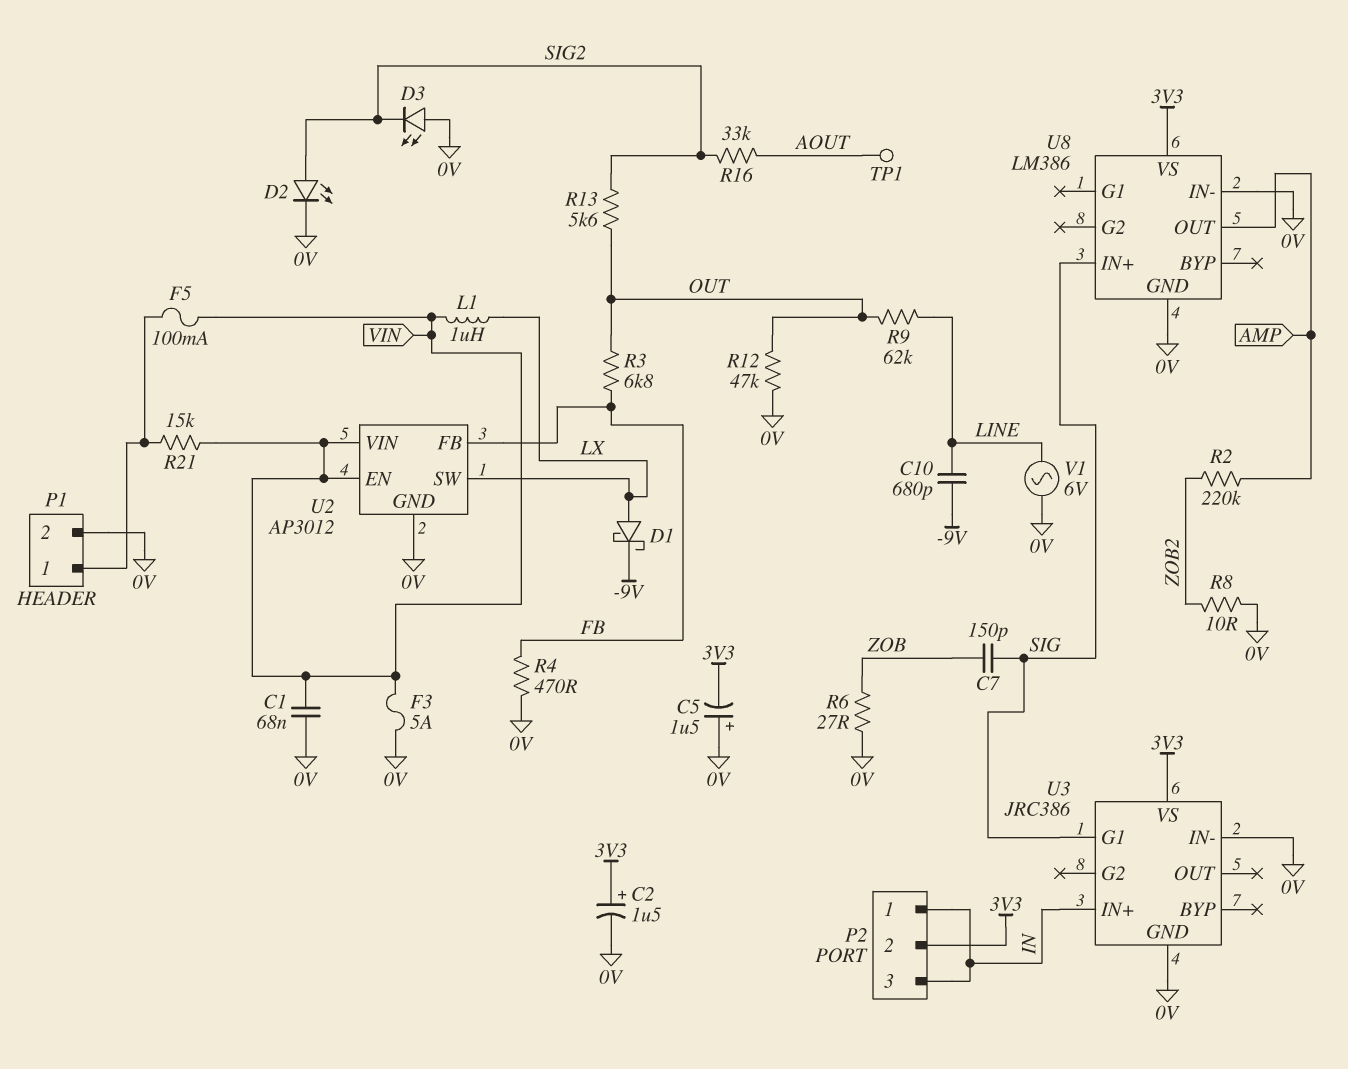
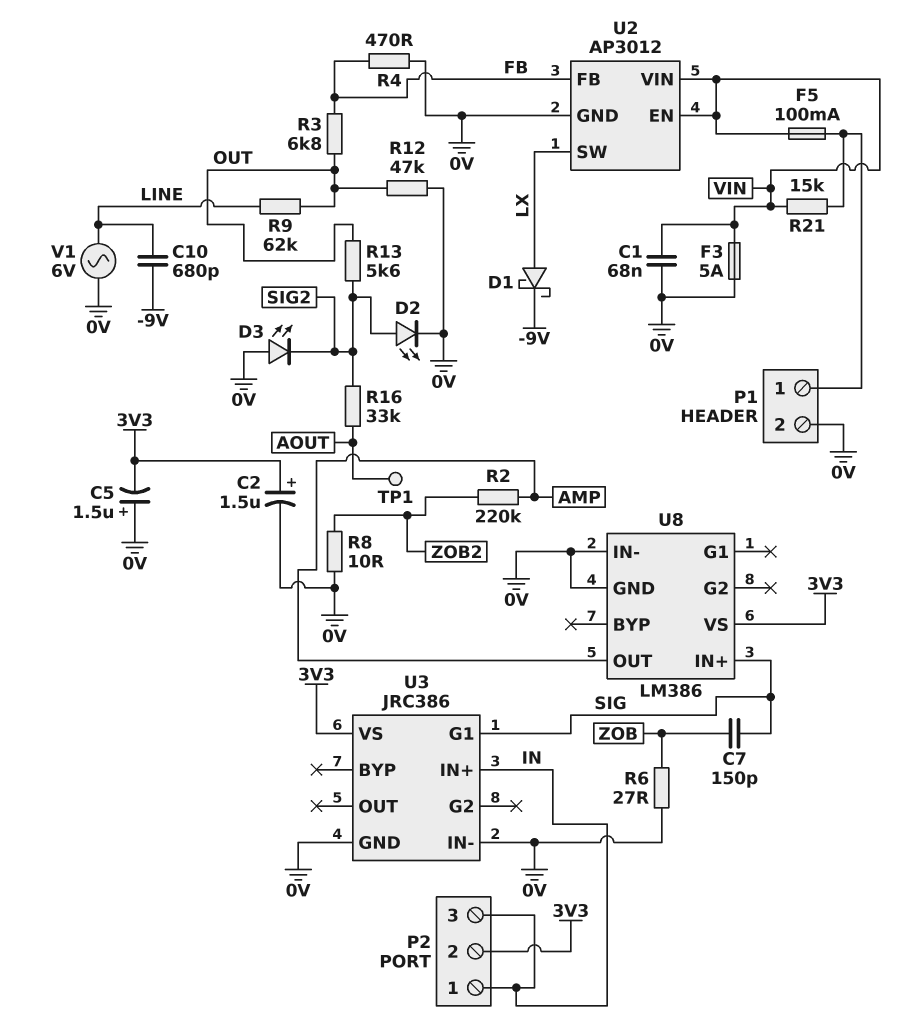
L1: 1uH (LX, VIN) -> none

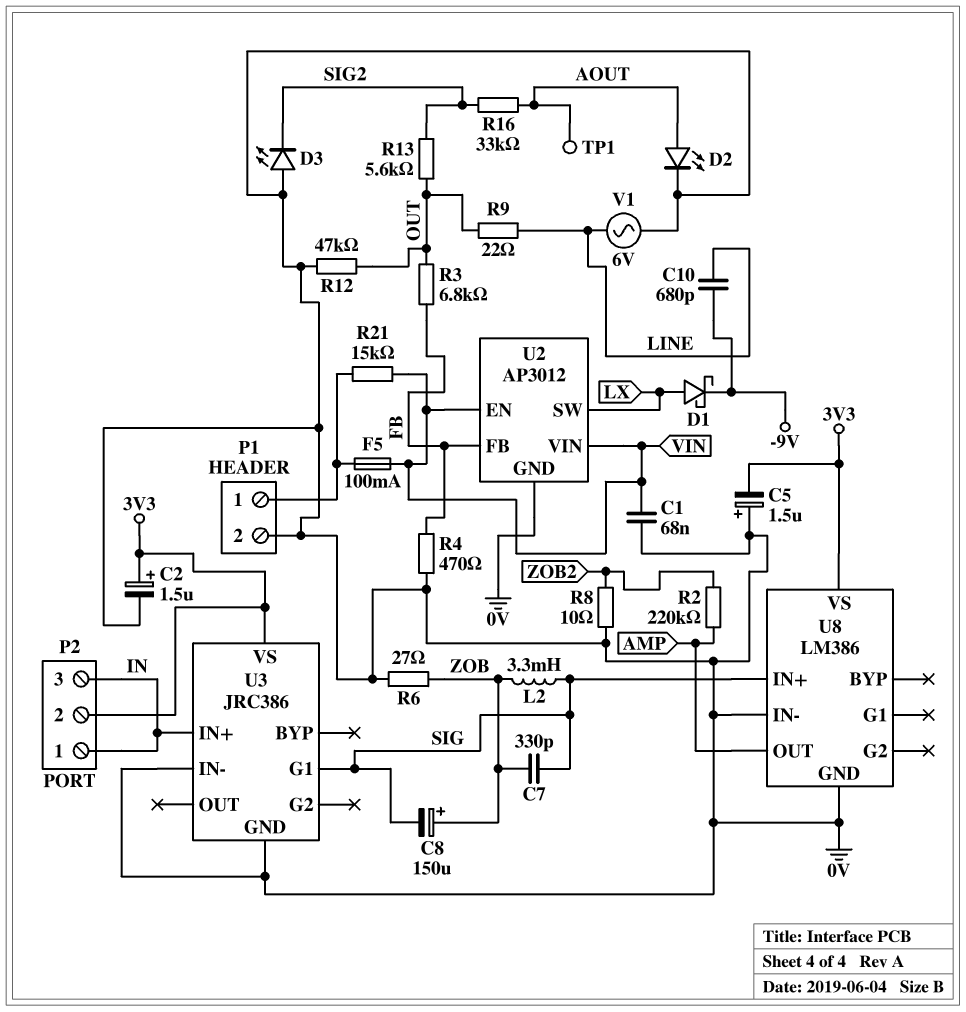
C7: 150pF (SIG, ZOB) -> 330pF (SIG, ZOB)
C8: none -> 150uF (plus ZOB, minus SIG)
D2: LED (A SIG2, K 0V) -> LED (A AOUT, K 0V)
F3: 5A (0V, VIN) -> none
L2: none -> 3.3mH (SIG, ZOB)
R9: 62k (LINE, OUT) -> 22 (LINE, OUT)

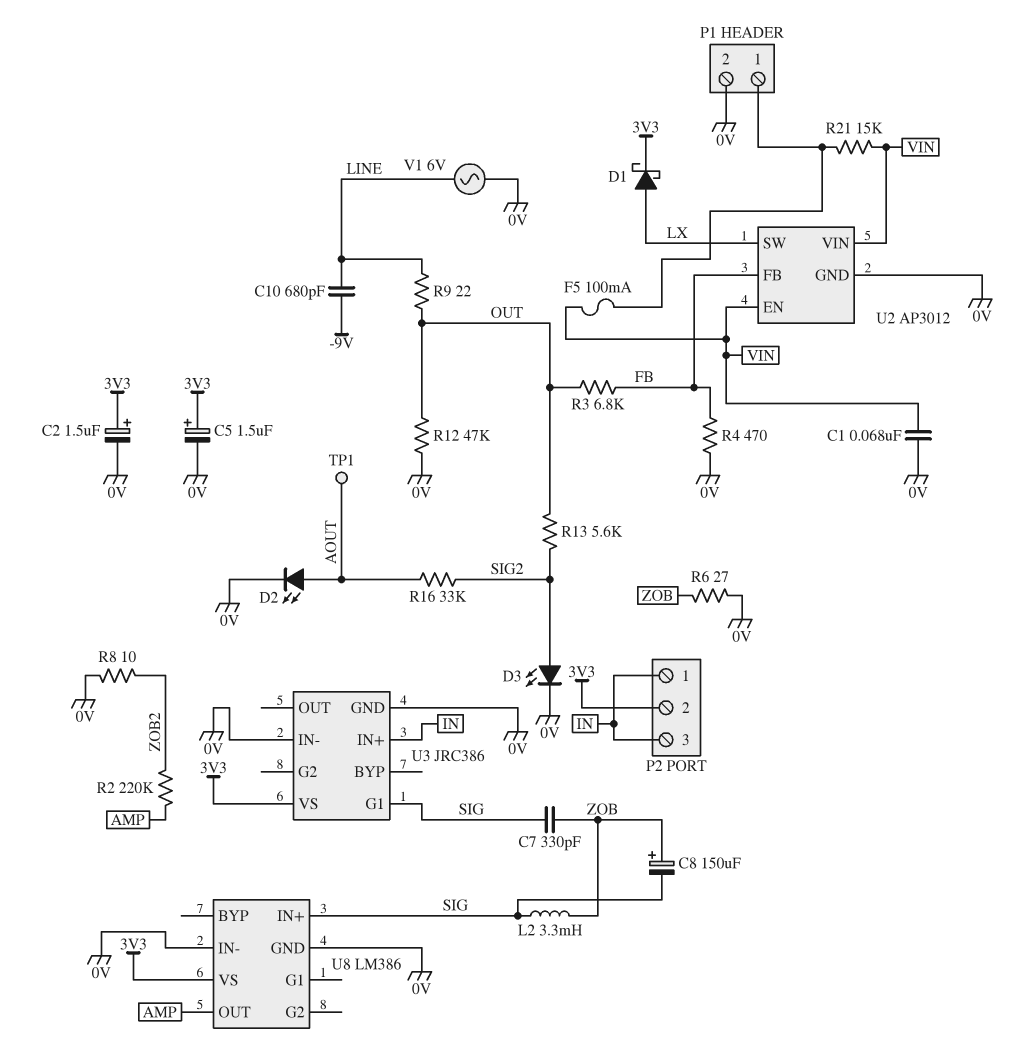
C5: 1.5uF (plus 0V, minus 3V3) -> 1.5uF (plus 3V3, minus 0V)
D1: schottky (A LX, K -9V) -> schottky (A LX, K 3V3)
D3: LED (A 0V, K SIG2) -> LED (A SIG2, K 0V)

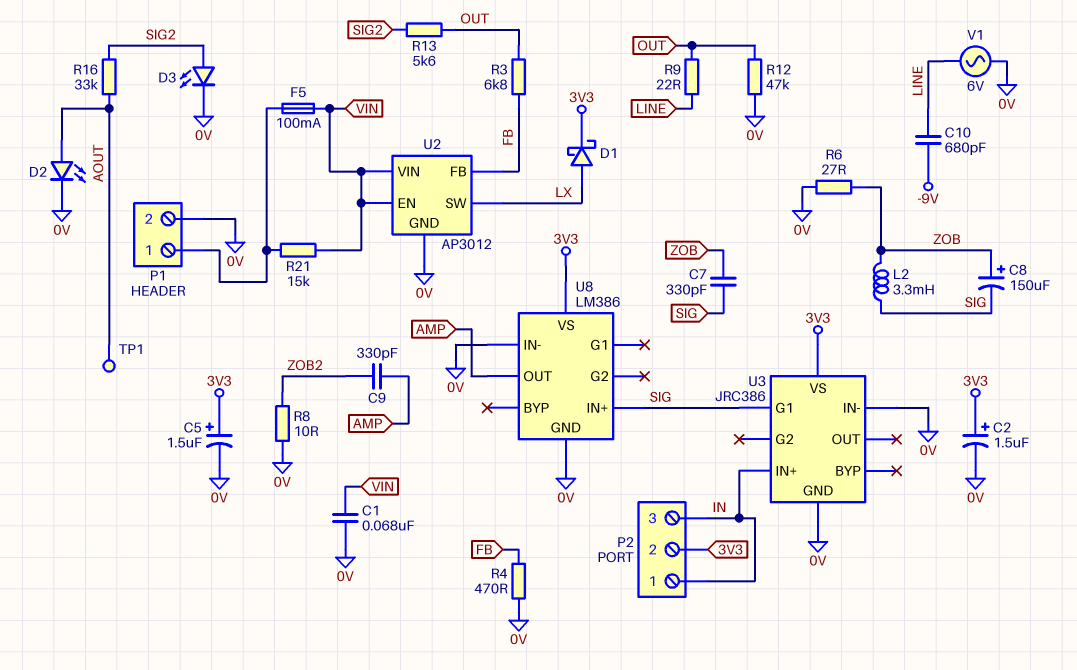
C9: none -> 330pF (AMP, ZOB2)
R2: 220k (AMP, ZOB2) -> none

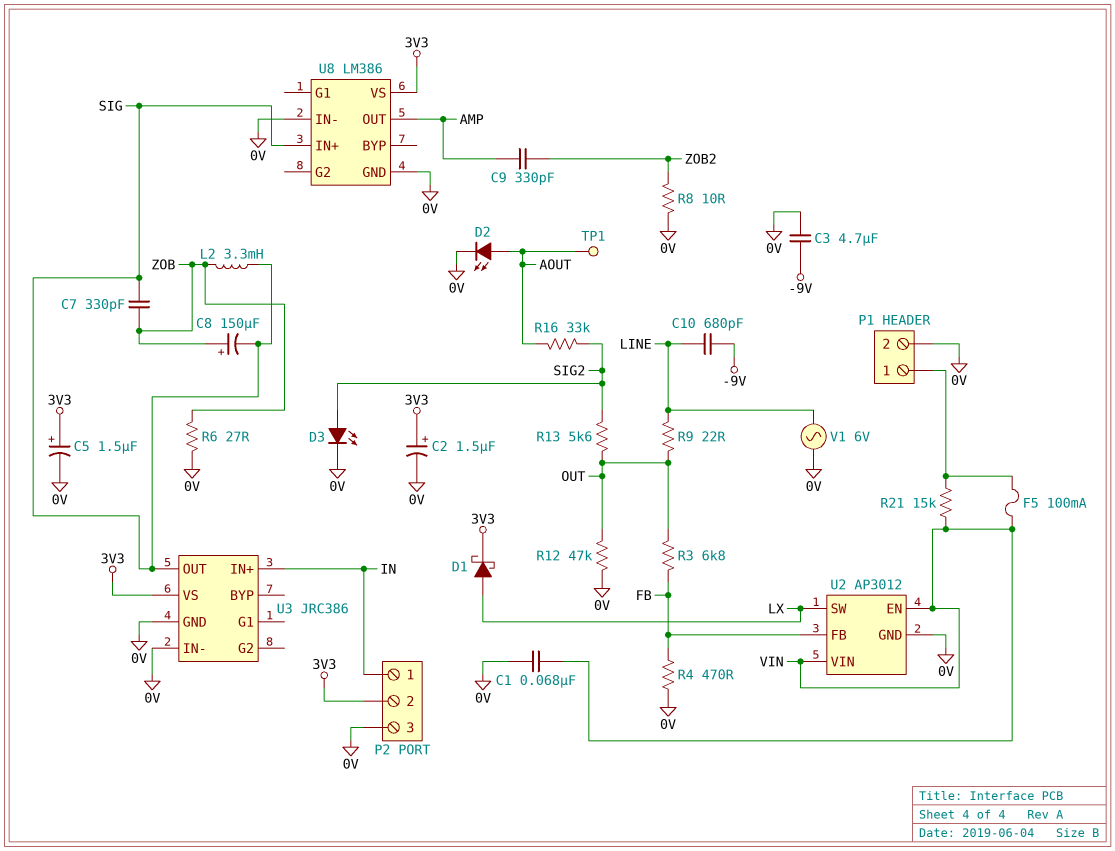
C3: none -> 4.7uF (-9V, 0V)
P2 pin 3: IN -> 0V
U3 pin G1: SIG -> none
U3 pin OUT: none -> SIG

